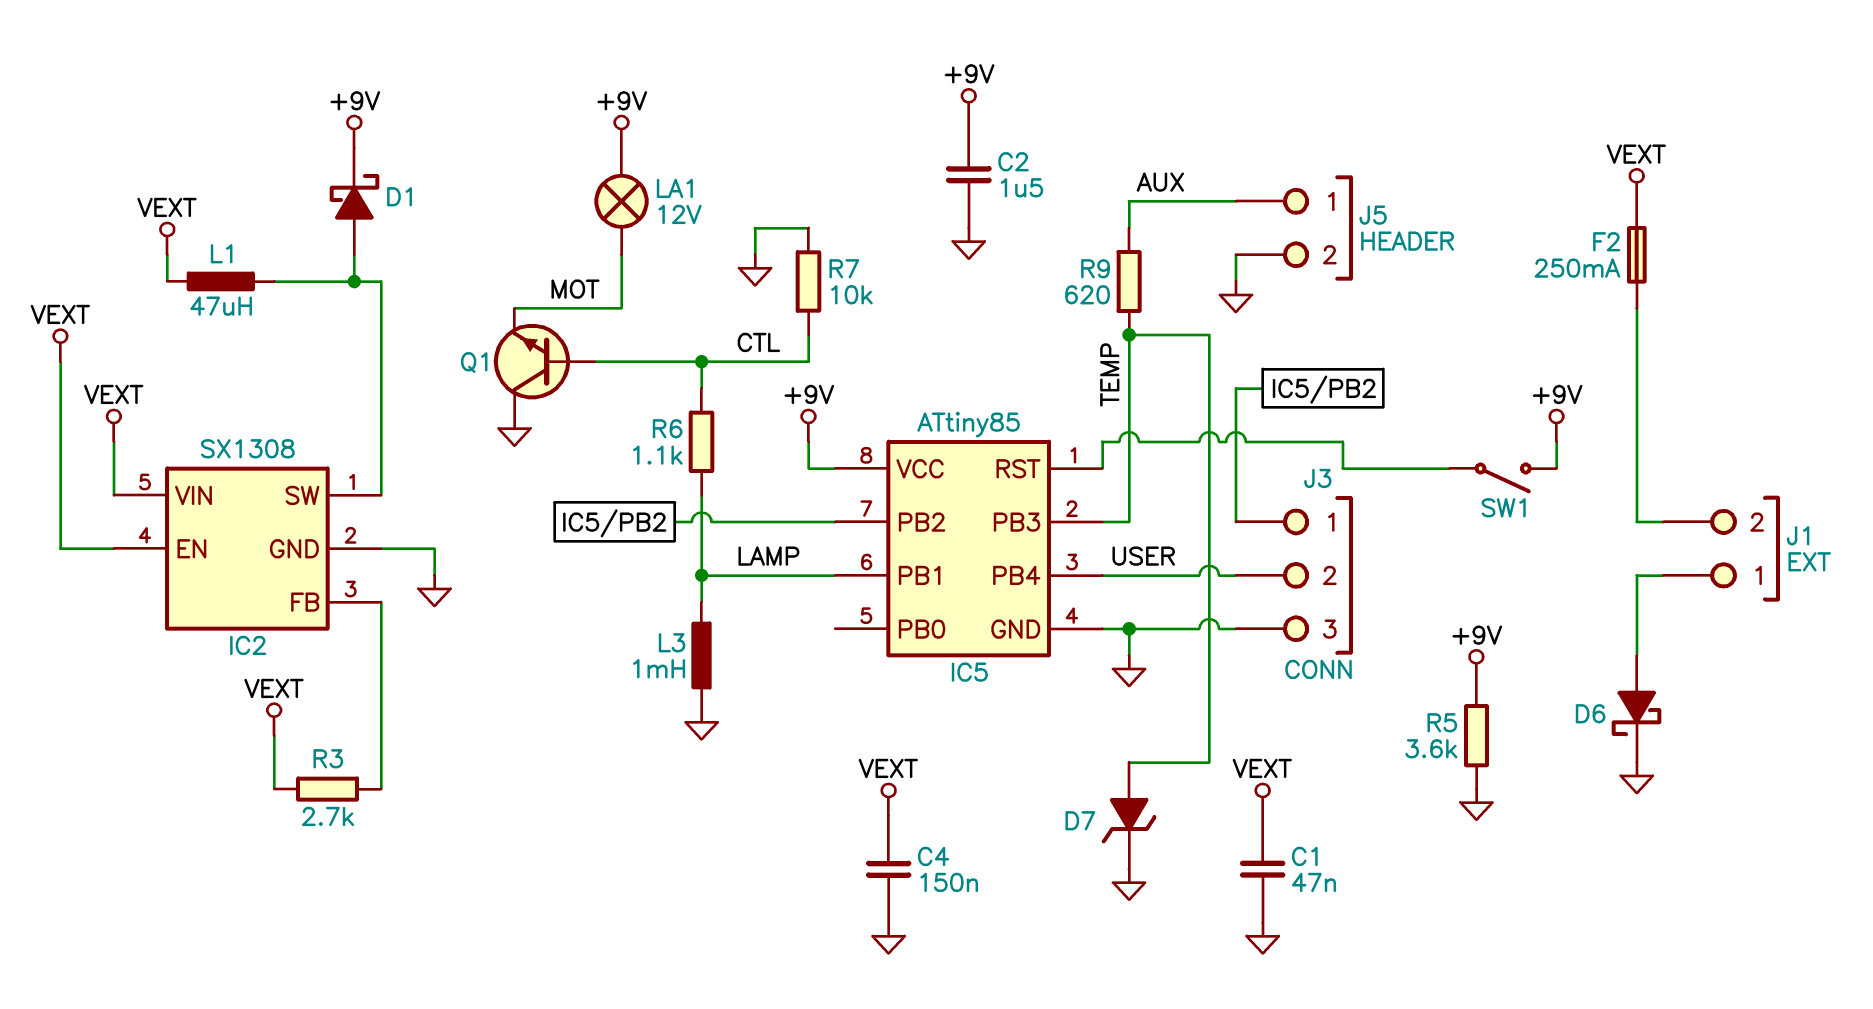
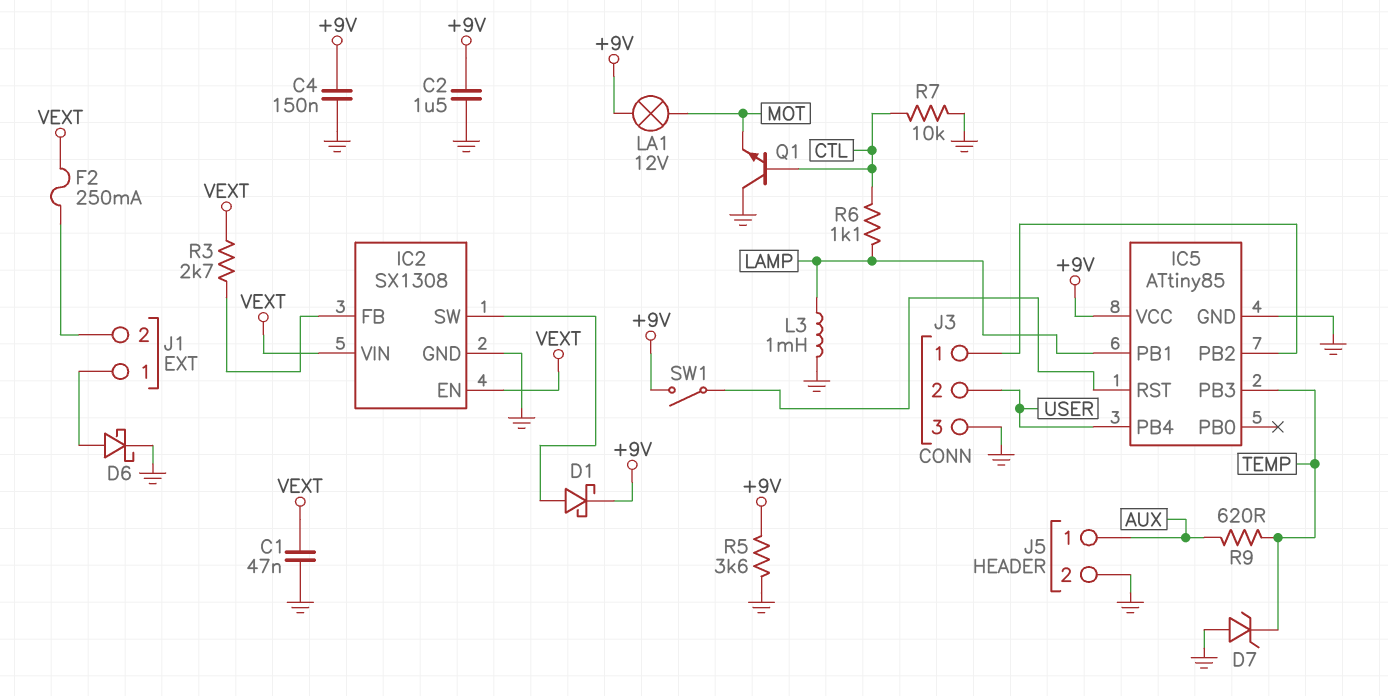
C4: 150nF (GND, VEXT) -> 150nF (+9V, GND)
D7: zener (A TEMP, K GND) -> zener (A GND, K TEMP)
L1: 47uH (IC2/SW, VEXT) -> none

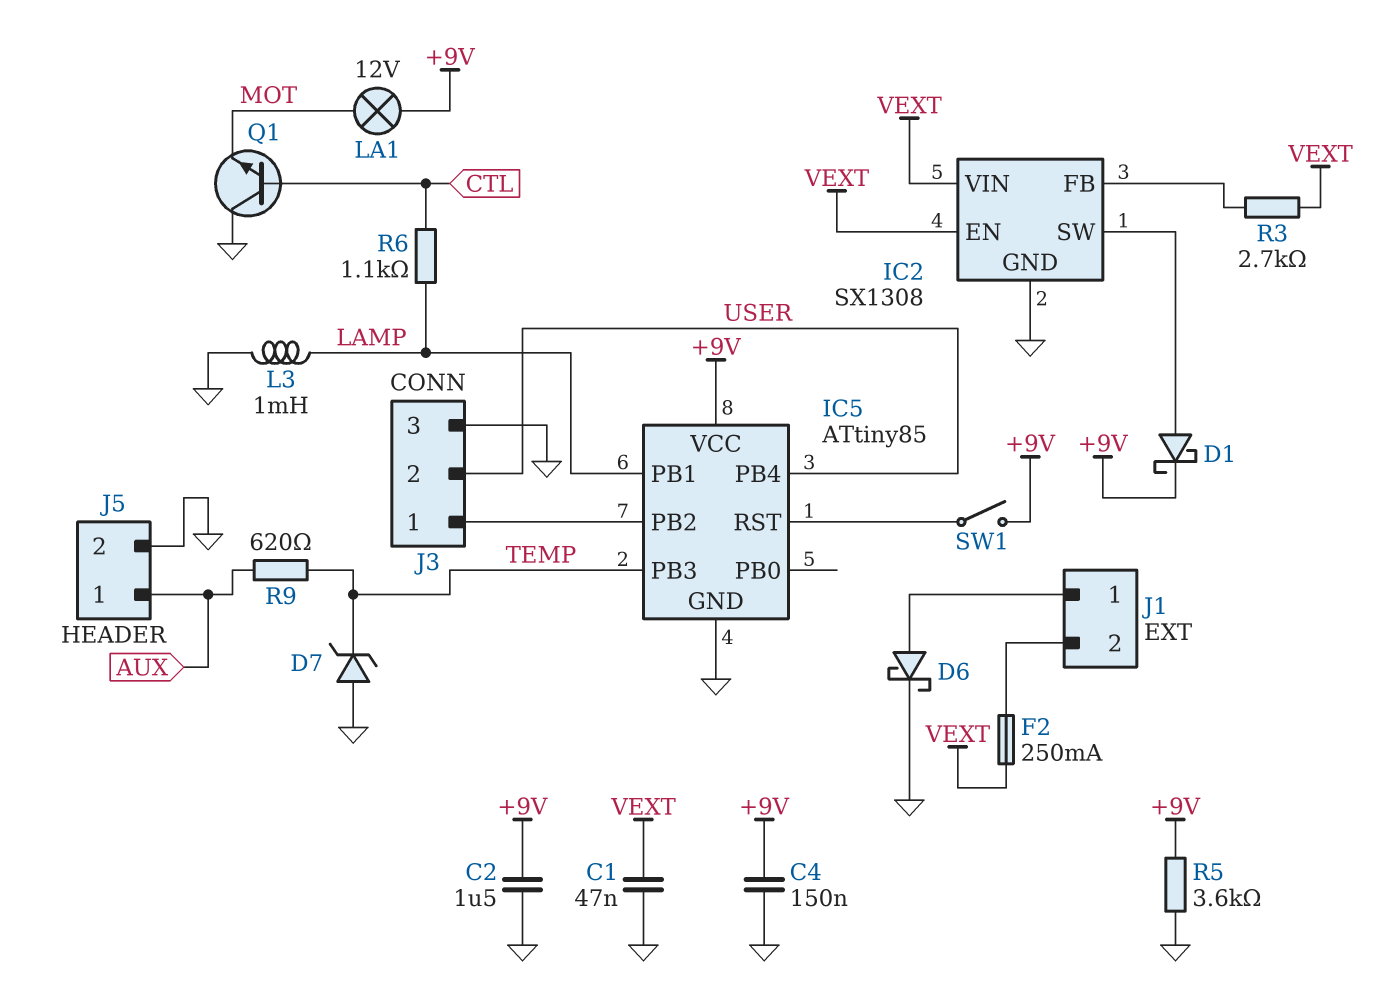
R7: 10k (CTL, GND) -> none

